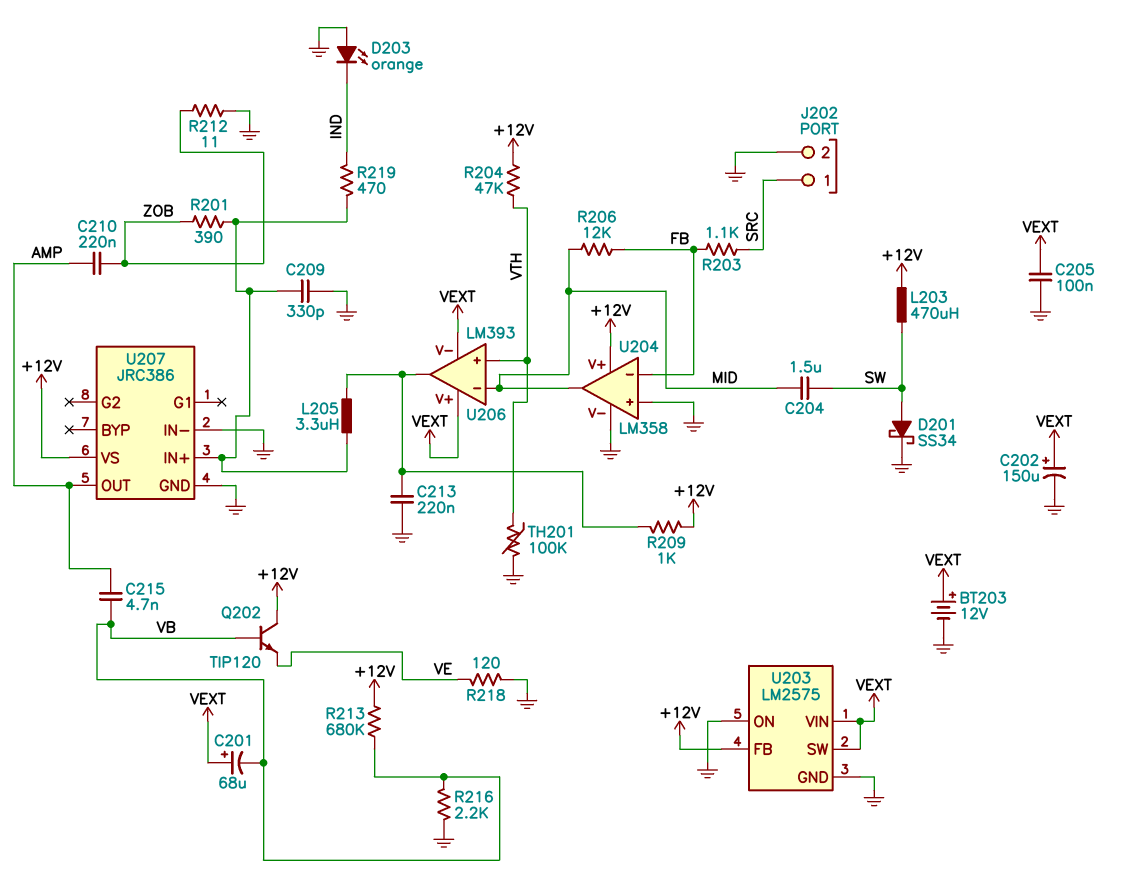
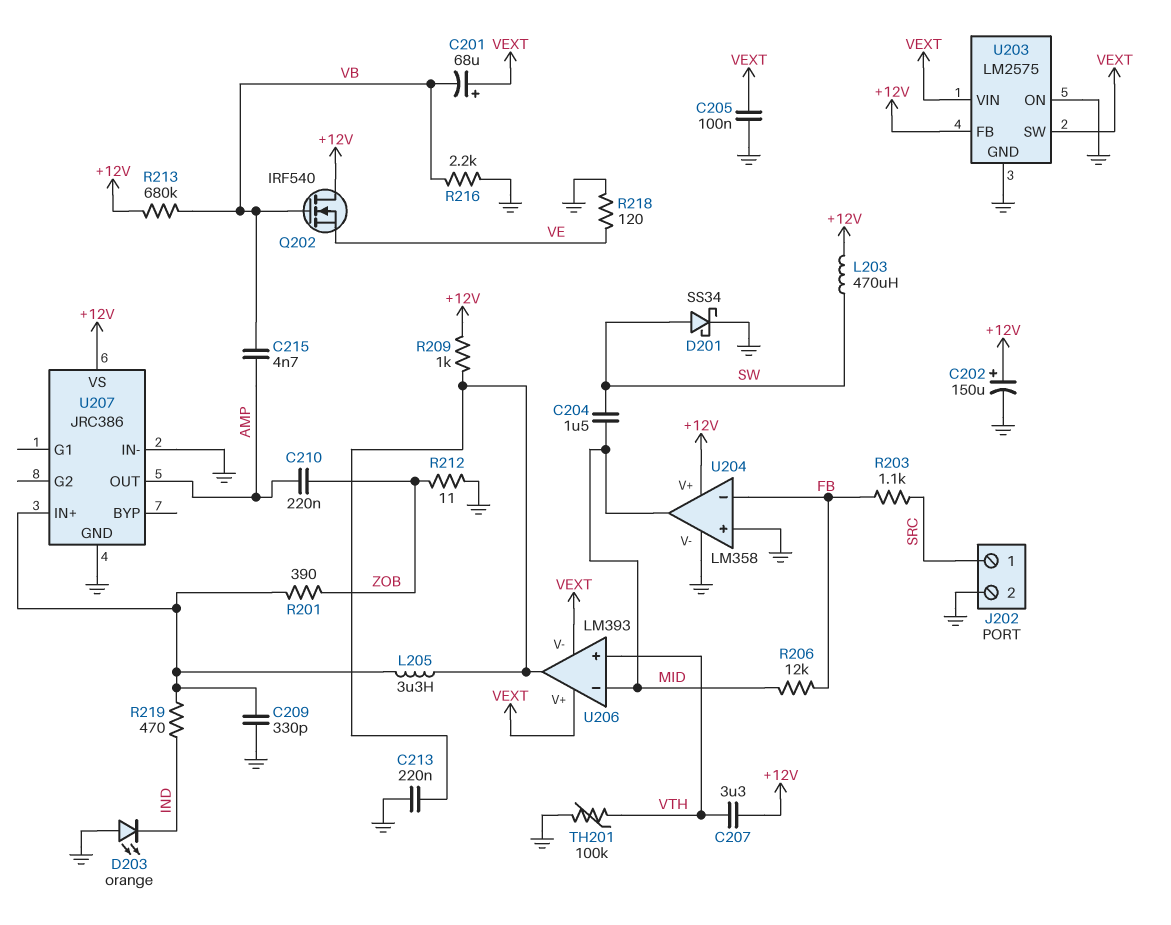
BT203: 12V (plus VEXT, minus GND) -> none
C202: 150uF (plus VEXT, minus GND) -> 150uF (plus +12V, minus GND)
C207: none -> 3.3uF (+12V, VTH)
Q202: NPN TIP120 (B VB, C +12V, E VE) -> NMOS IRF540 (G VB, D +12V, S VE)
R204: 47k (+12V, VTH) -> none

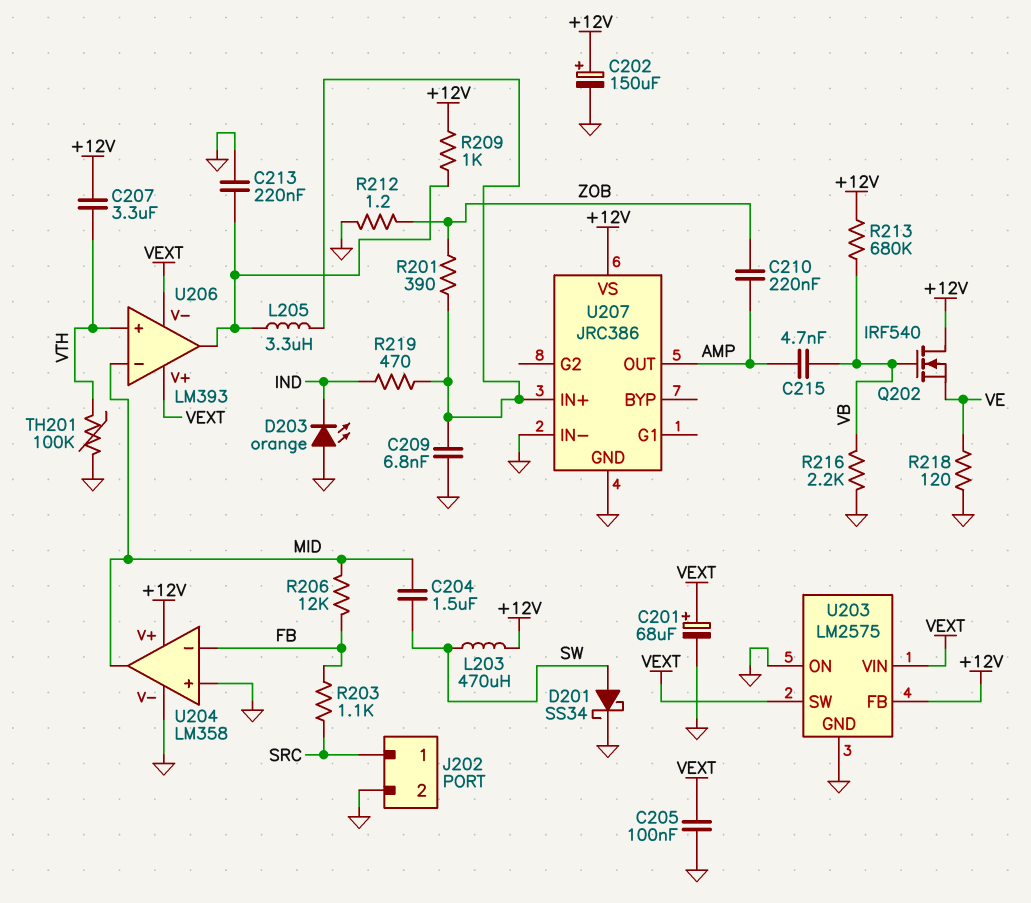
C201: 68uF (plus VEXT, minus VB) -> 68uF (plus VEXT, minus GND)
C209: 330pF (GND, U207/IN+) -> 6.8nF (GND, U207/IN+)
R212: 11 (GND, ZOB) -> 1.2 (GND, ZOB)

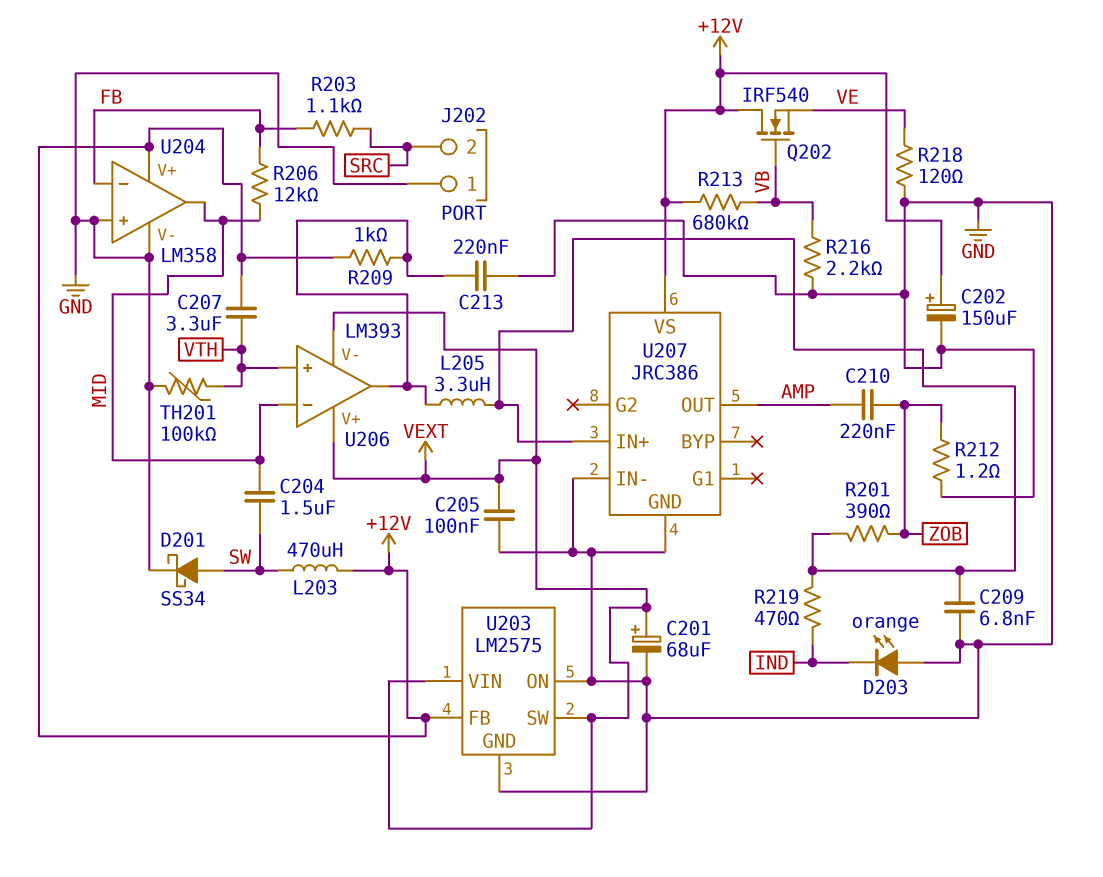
C215: 4.7nF (AMP, VB) -> none
J202 pin 1: SRC -> GND
J202 pin 2: GND -> SRC

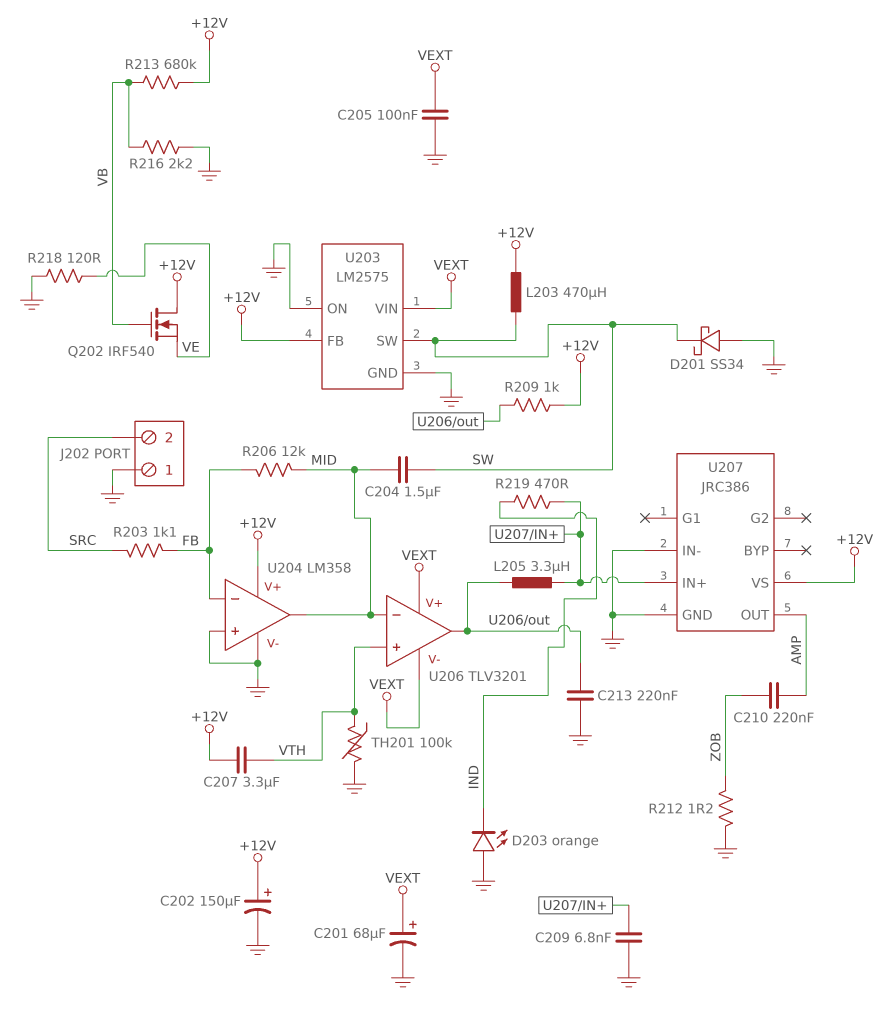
D201: schottky SS34 (A SW, K GND) -> schottky SS34 (A GND, K SW)
R201: 390 (U207/IN+, ZOB) -> none
U203 pin SW: VEXT -> SW
U206: LM393 -> TLV3201

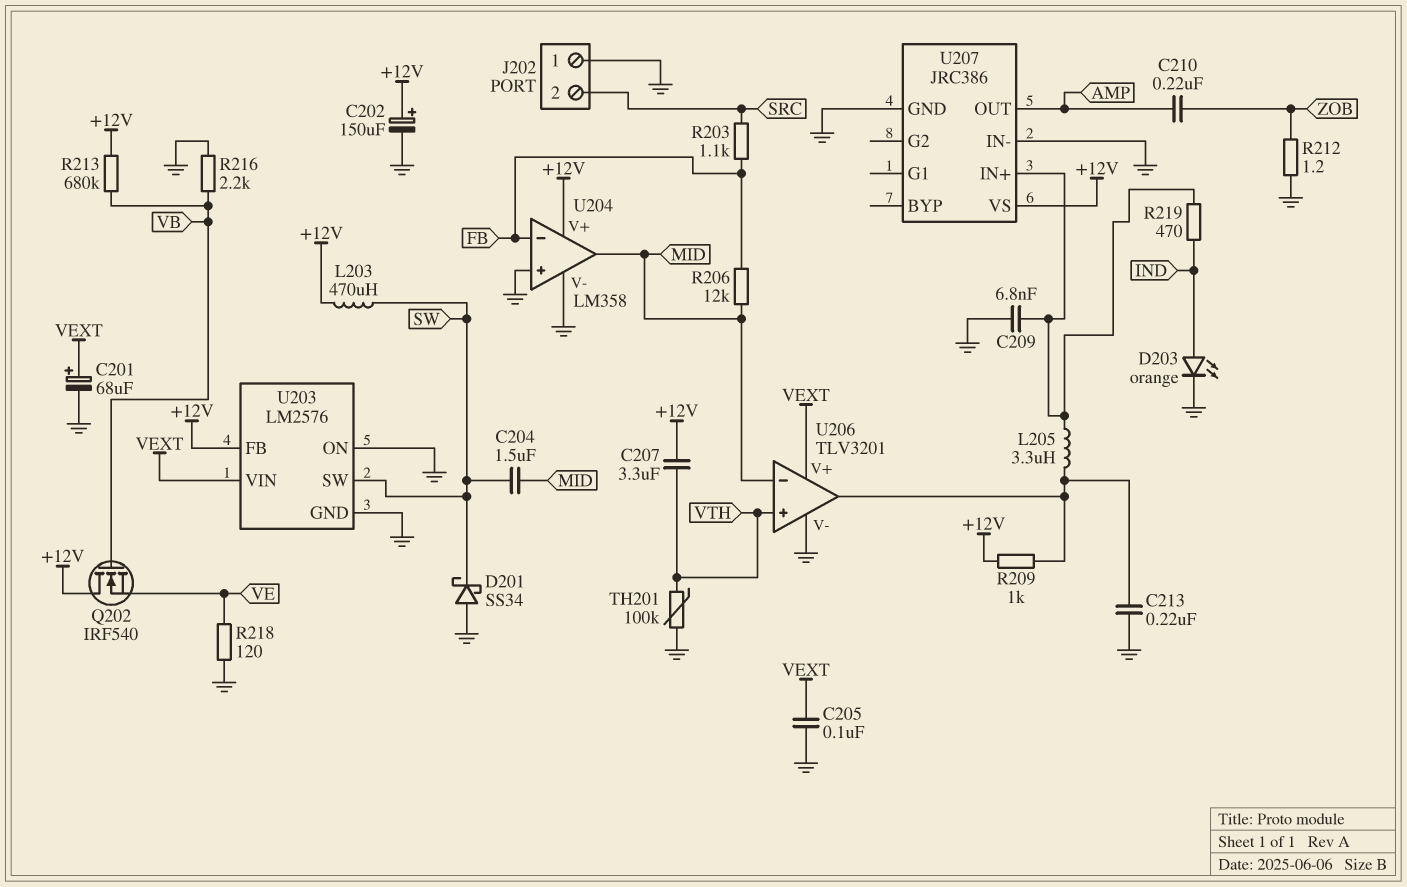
D203: LED orange (A GND, K IND) -> LED orange (A IND, K GND)
U203: LM2575 -> LM2576
U206 pin V-: VEXT -> GND

